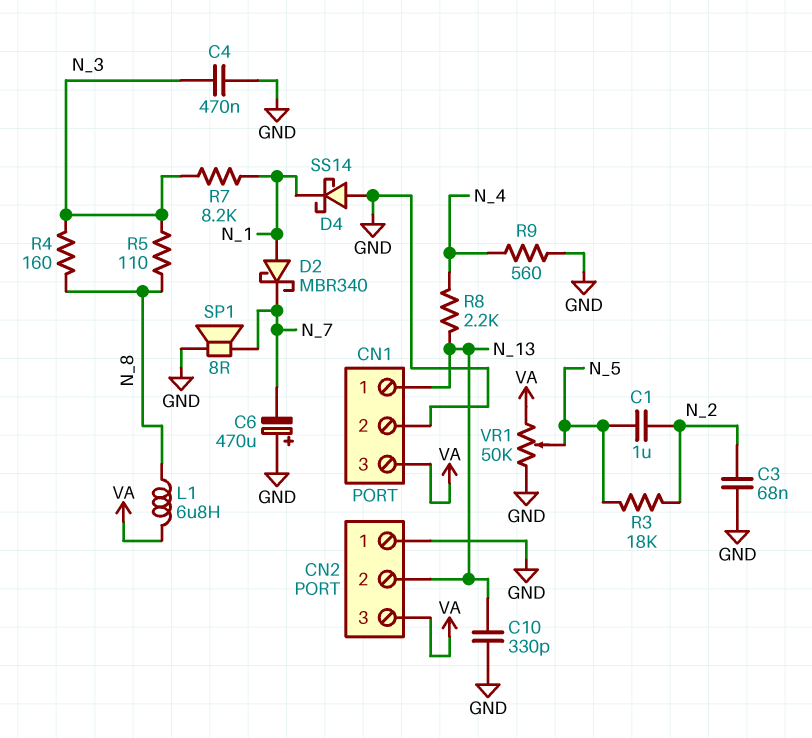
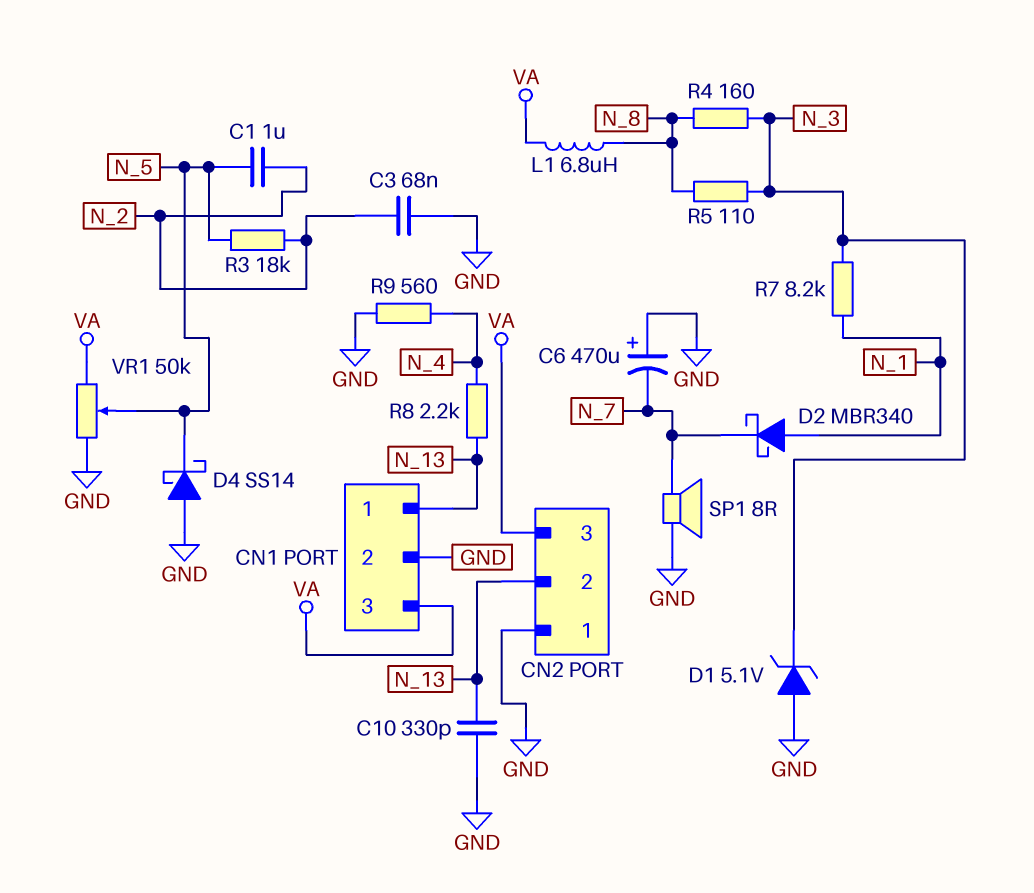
C4: 470nF (GND, N_3) -> none
D1: none -> zener 5.1V (A GND, K N_3)
D4: schottky SS14 (A GND, K N_1) -> schottky SS14 (A GND, K N_5)

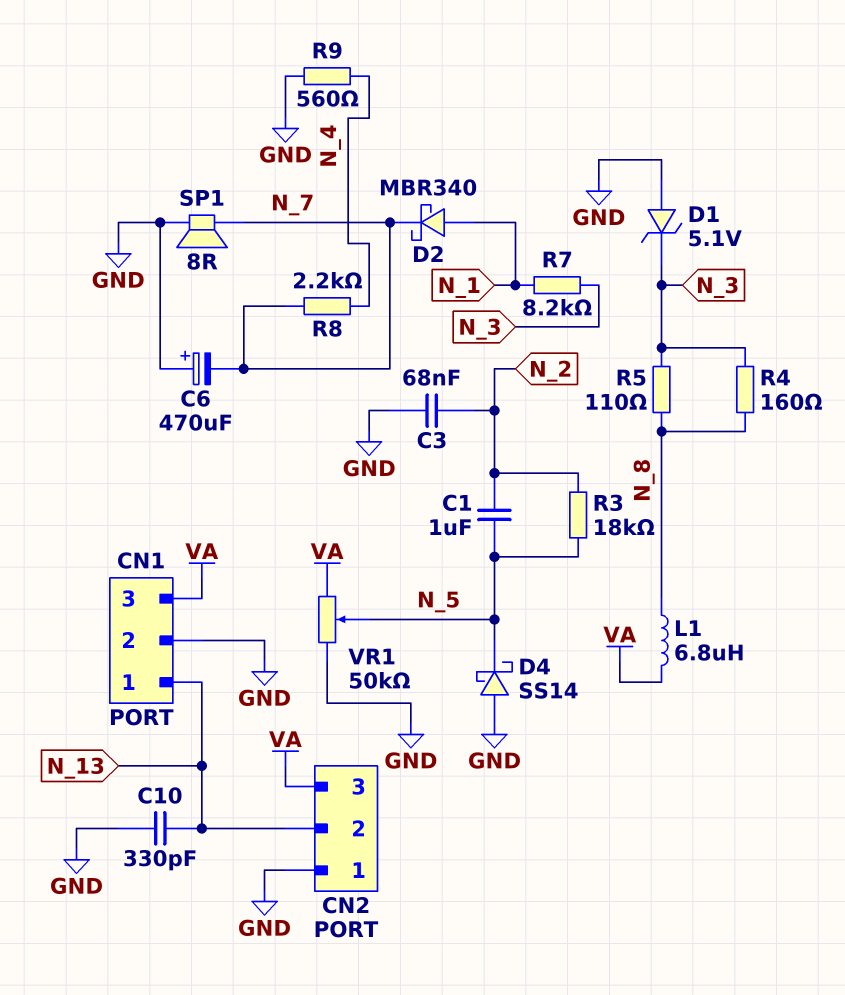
R8: 2.2k (N_4, N_13) -> 2.2k (N_4, N_7)

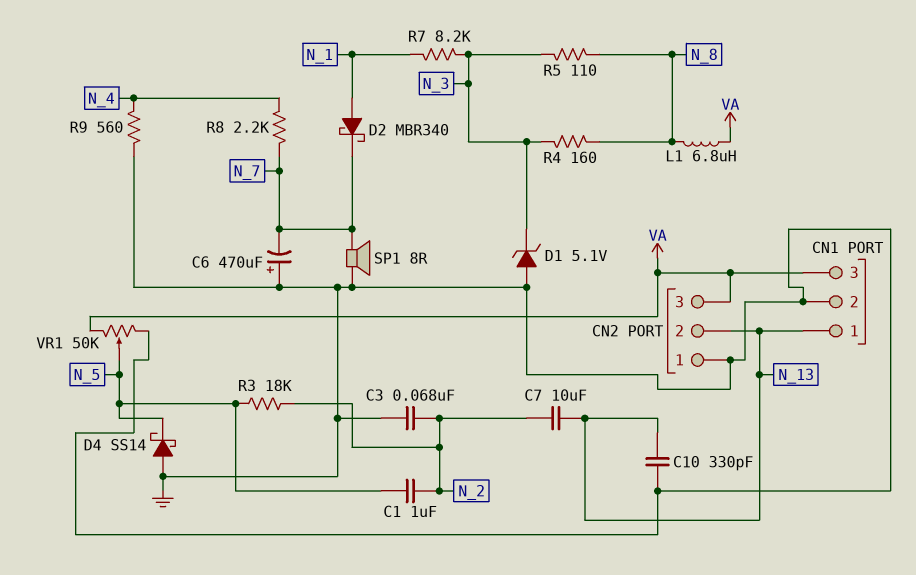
C7: none -> 10uF (N_2, N_13)

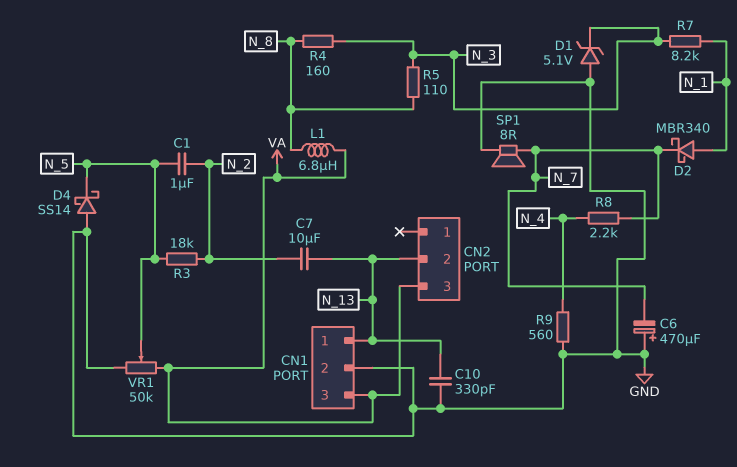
C3: 68nF (GND, N_2) -> none
CN2 pin 1: GND -> none

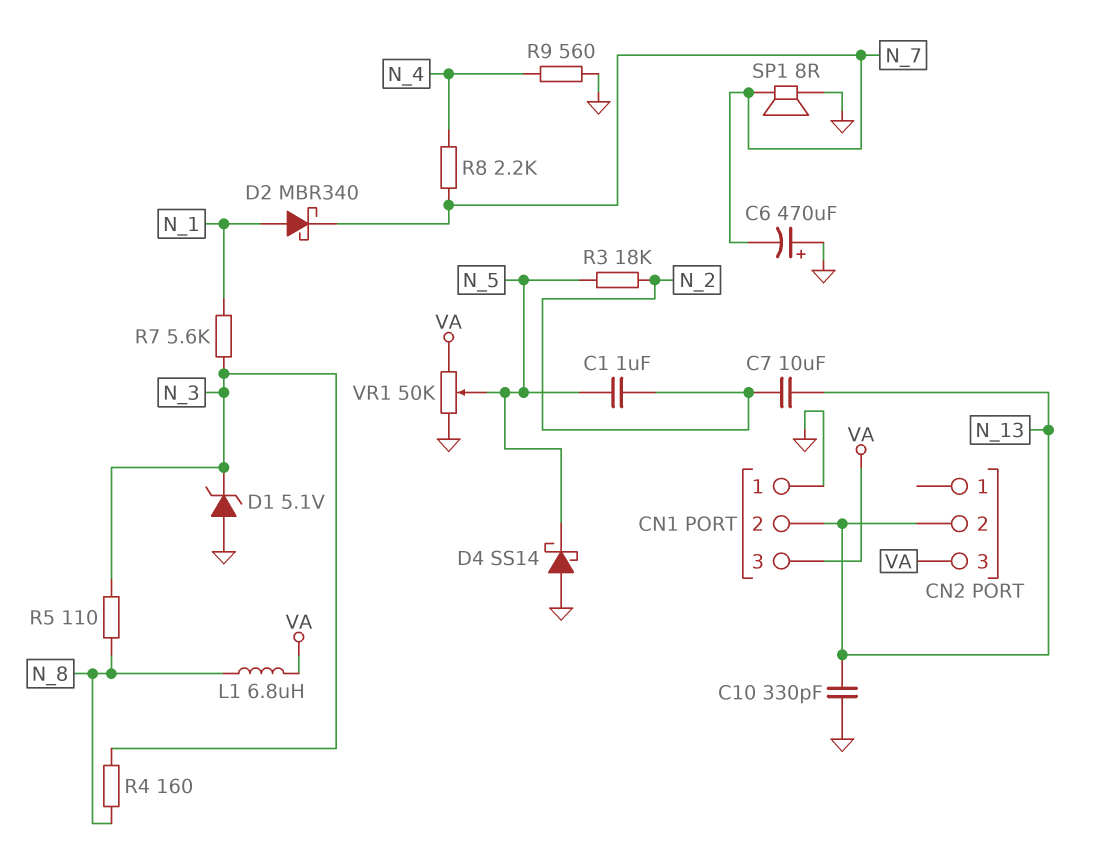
CN1 pin 1: N_13 -> GND
CN1 pin 2: GND -> N_13
R7: 8.2k (N_1, N_3) -> 5.6k (N_1, N_3)

